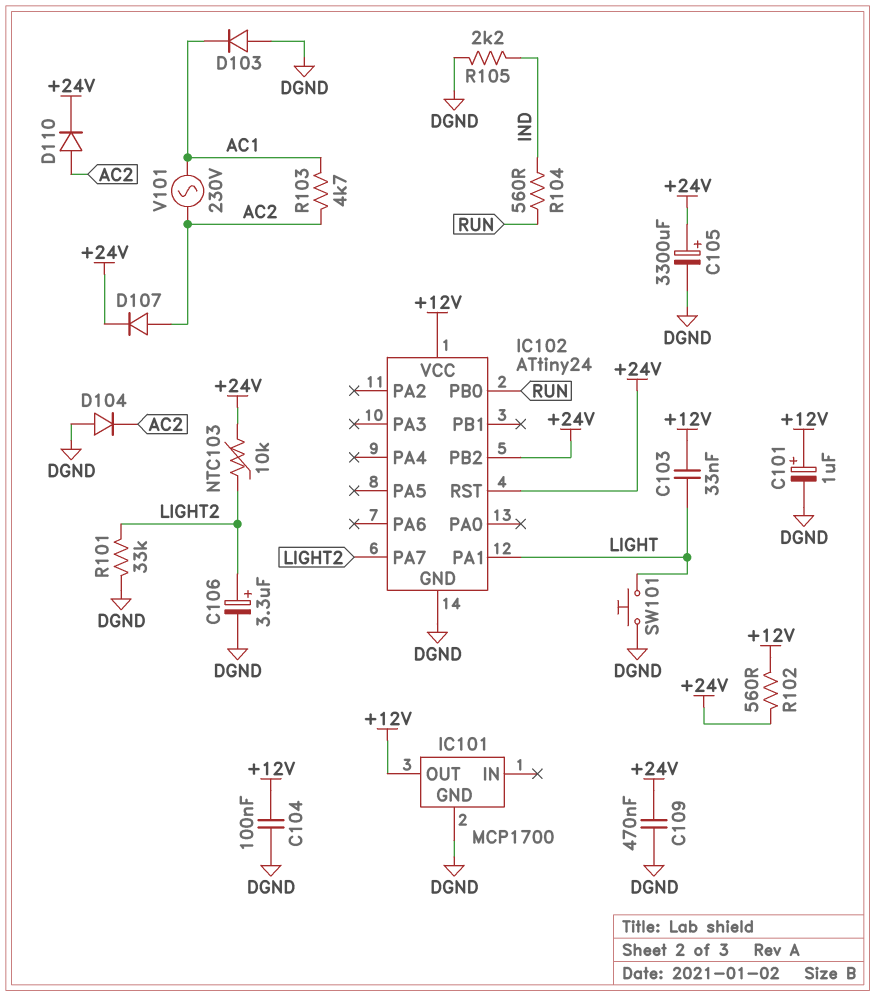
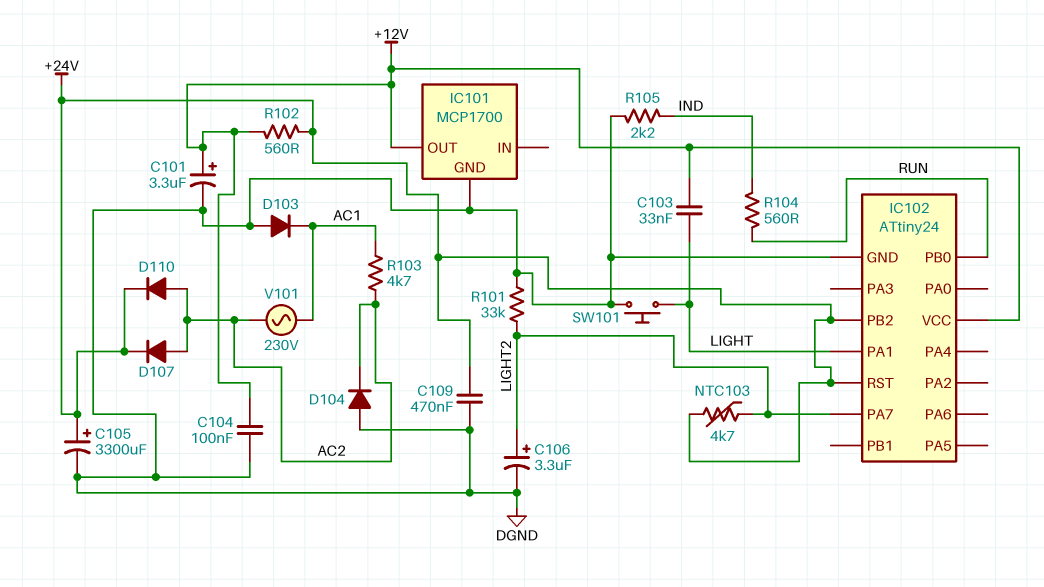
C101: 1uF (plus +12V, minus DGND) -> 3.3uF (plus +12V, minus DGND)
NTC103: 10k (+24V, LIGHT2) -> 4.7k (+24V, LIGHT2)

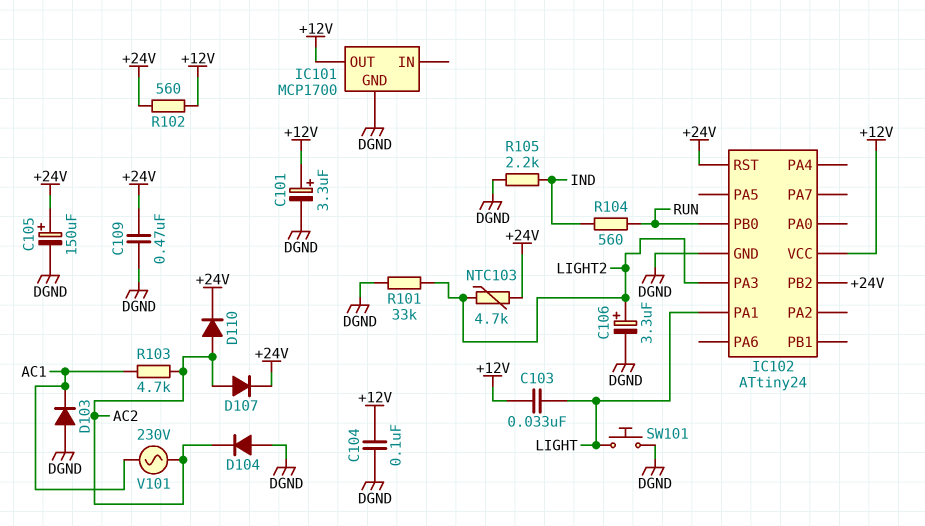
C105: 3300uF (plus +24V, minus DGND) -> 150uF (plus +24V, minus DGND)
IC102 pin PA3: none -> LIGHT2
IC102 pin PA7: LIGHT2 -> none

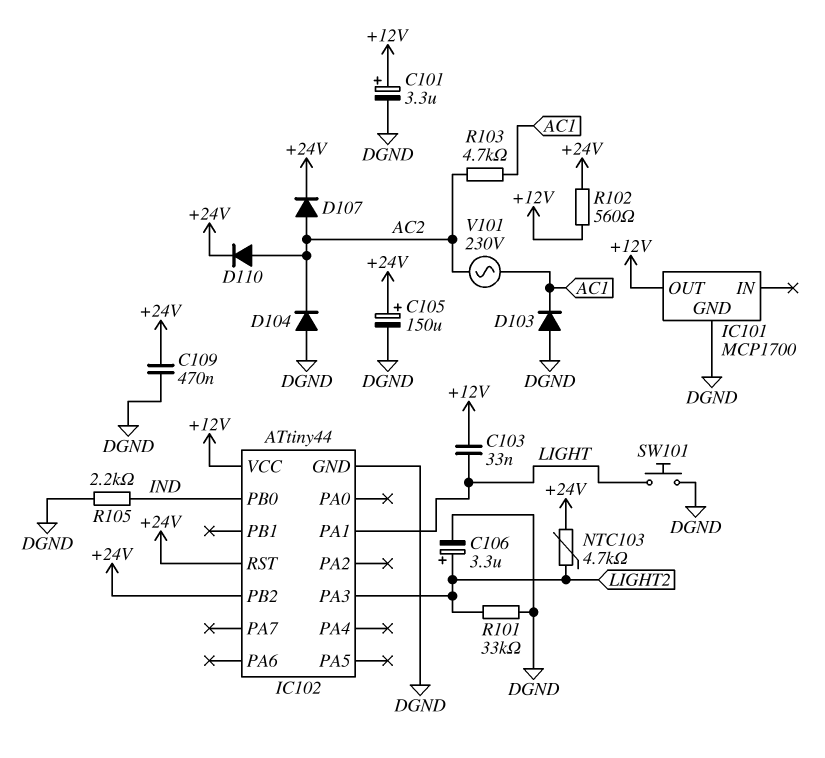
C104: 100nF (+12V, DGND) -> none
IC102: ATtiny24 -> ATtiny44
IC102 pin PB0: RUN -> IND
R104: 560 (IND, RUN) -> none

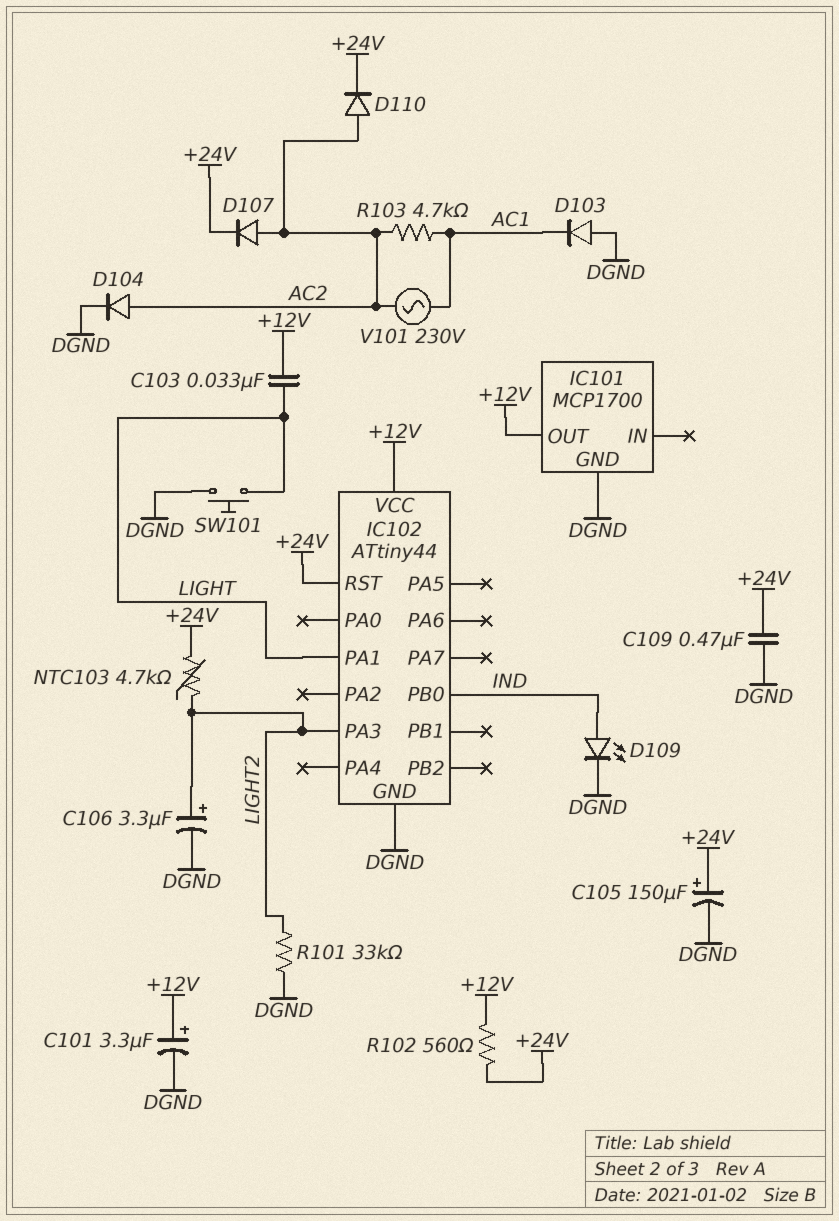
D104: diode (A DGND, K AC2) -> diode (A AC2, K DGND)
D109: none -> LED (A IND, K DGND)
IC102 pin PB2: +24V -> none
R105: 2.2k (DGND, IND) -> none

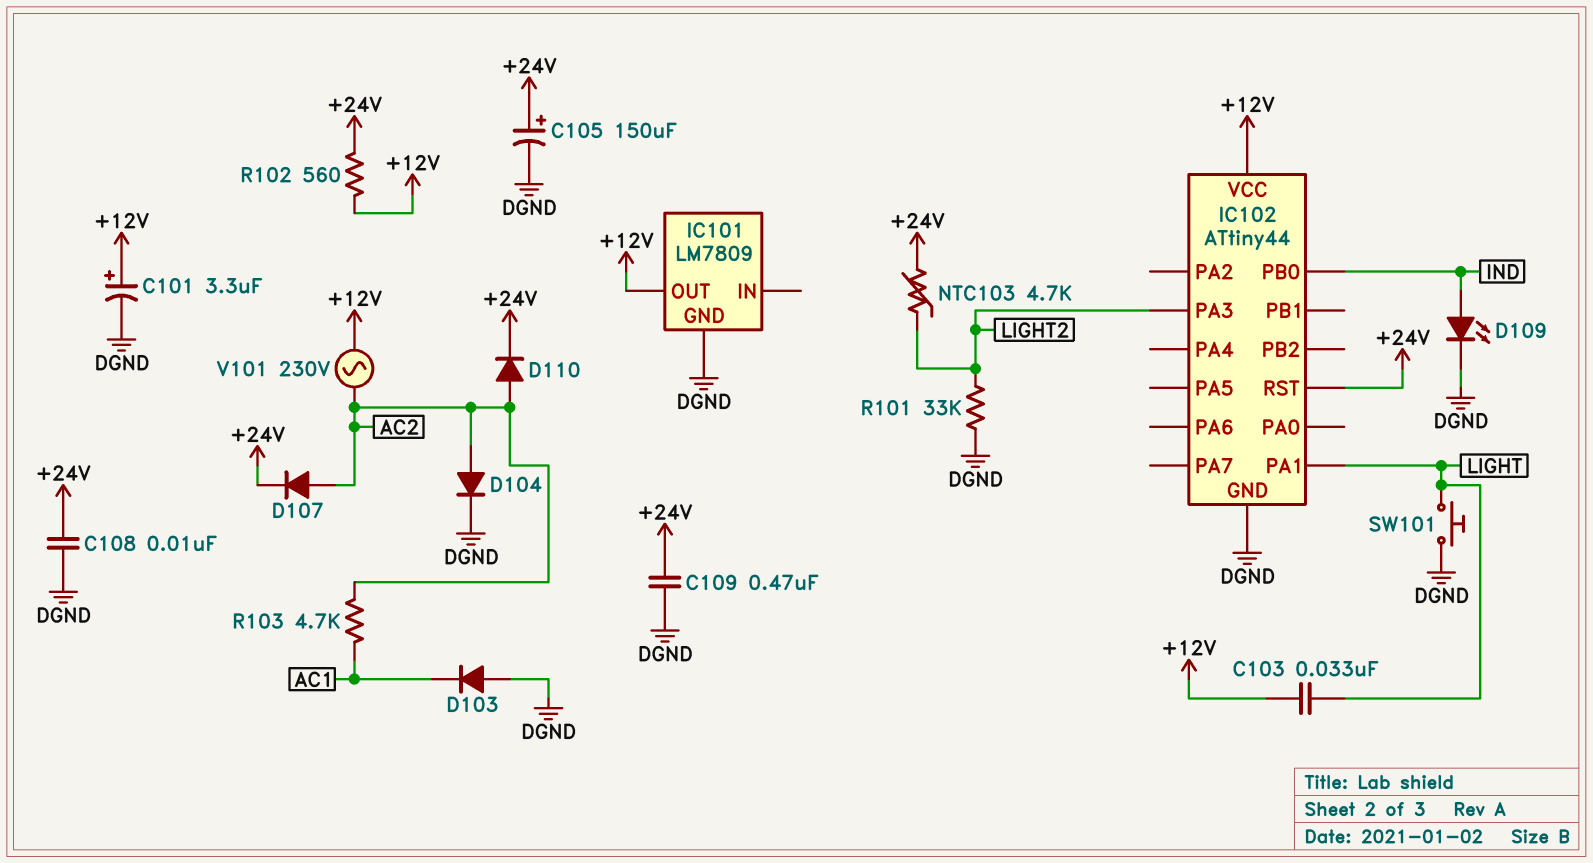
C106: 3.3uF (plus LIGHT2, minus DGND) -> none
C108: none -> 10nF (+24V, DGND)
IC101: MCP1700 -> LM7809
V101: AC 230V (AC1, AC2) -> AC 230V (+12V, AC2)

